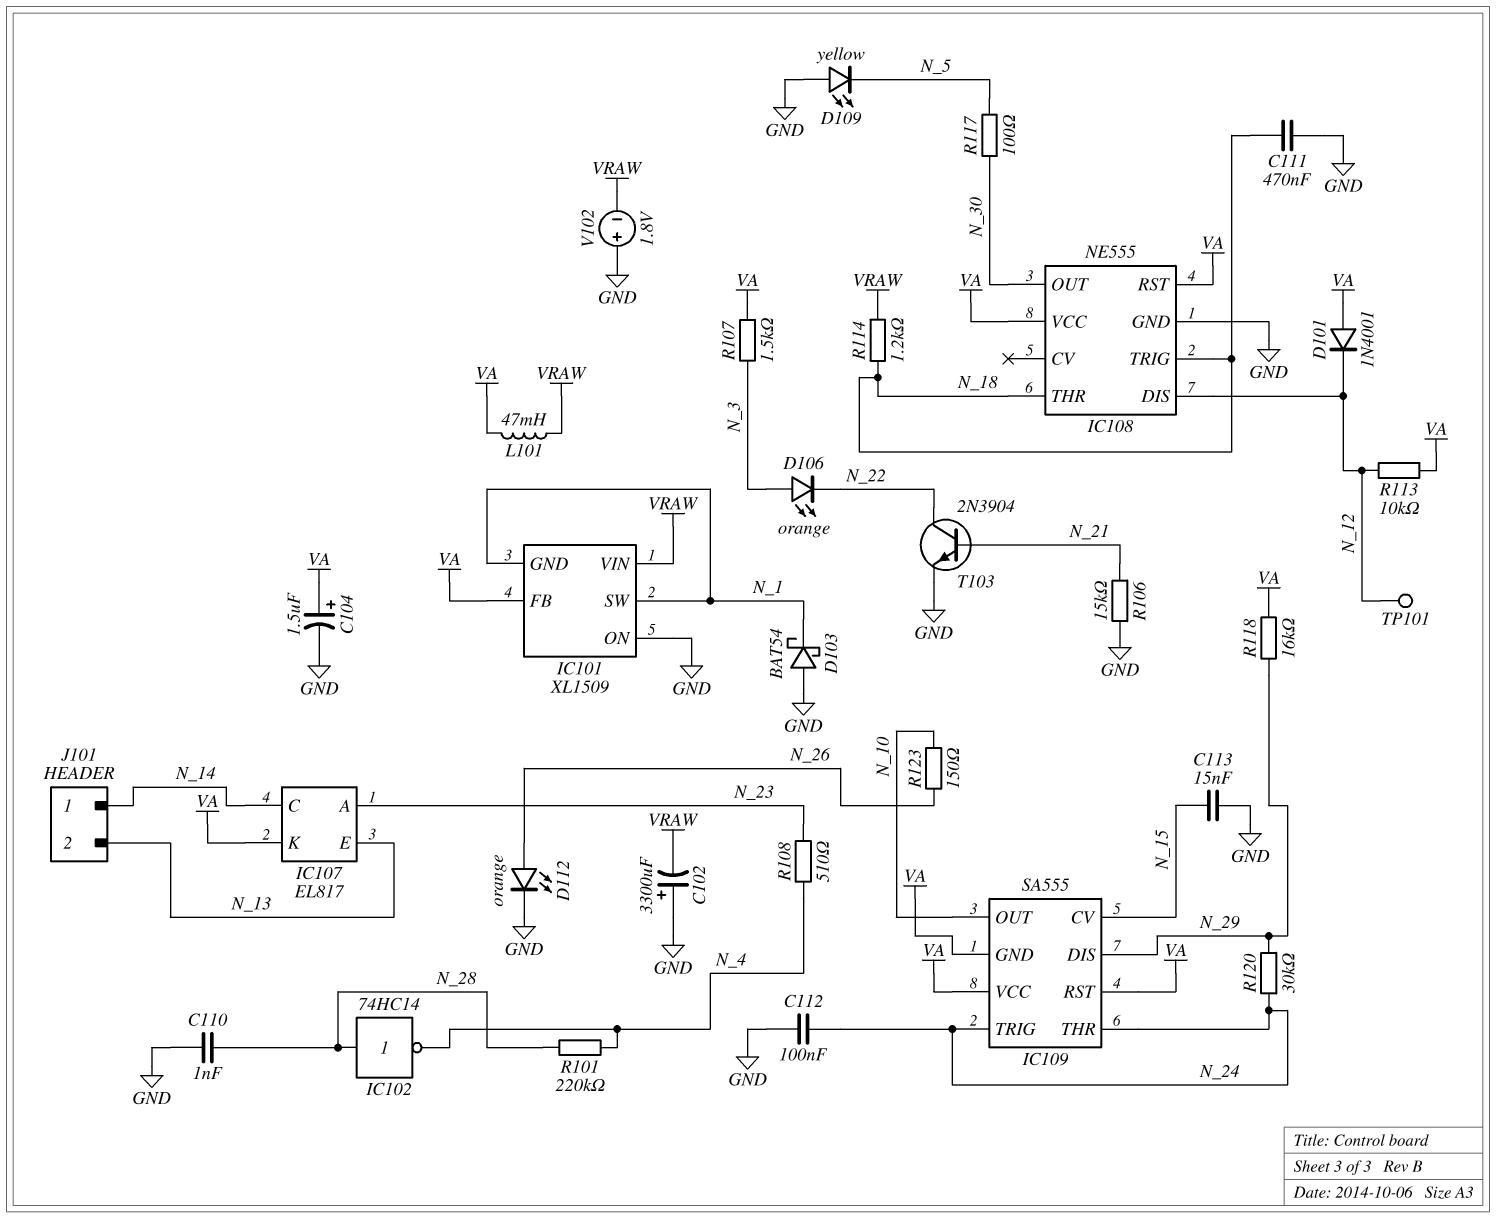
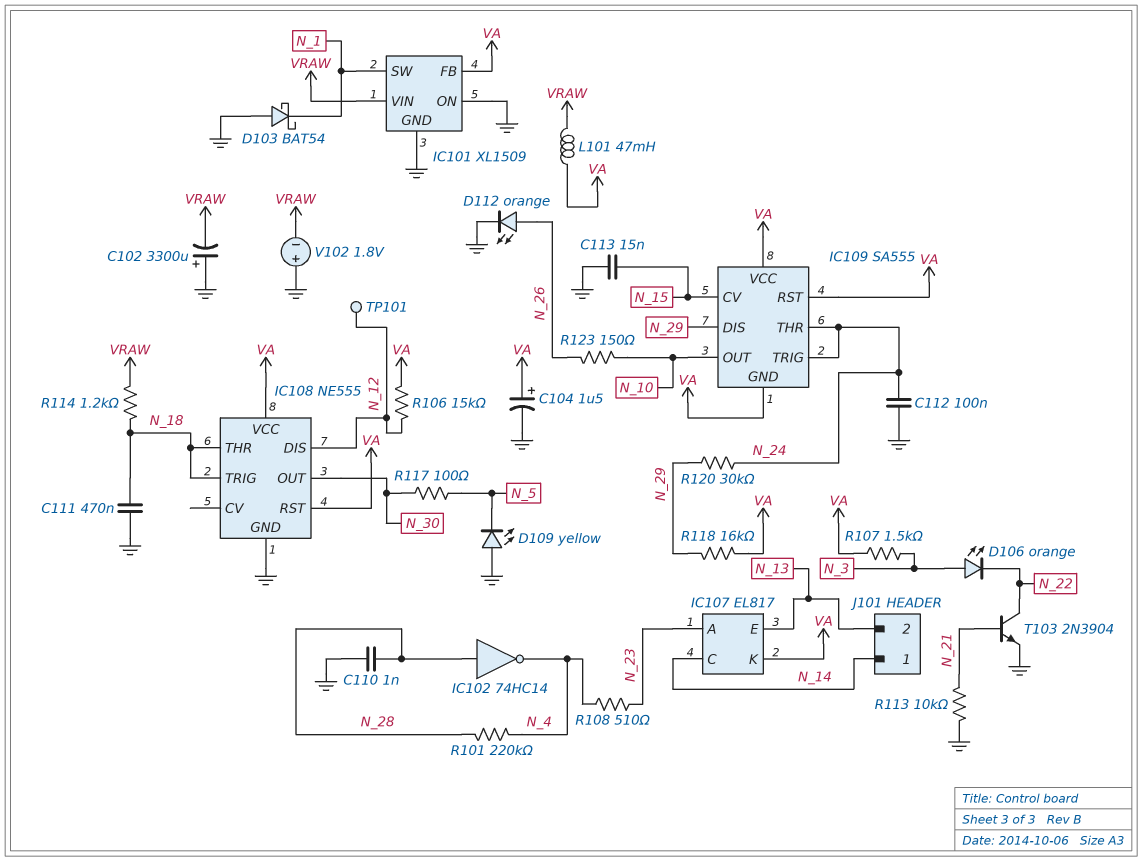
D101: diode 1N4001 (A VA, K N_12) -> none
IC101 pin GND: N_1 -> GND
R106: 15k (GND, N_21) -> 15k (N_12, VA)
R113: 10k (N_12, VA) -> 10k (GND, N_21)

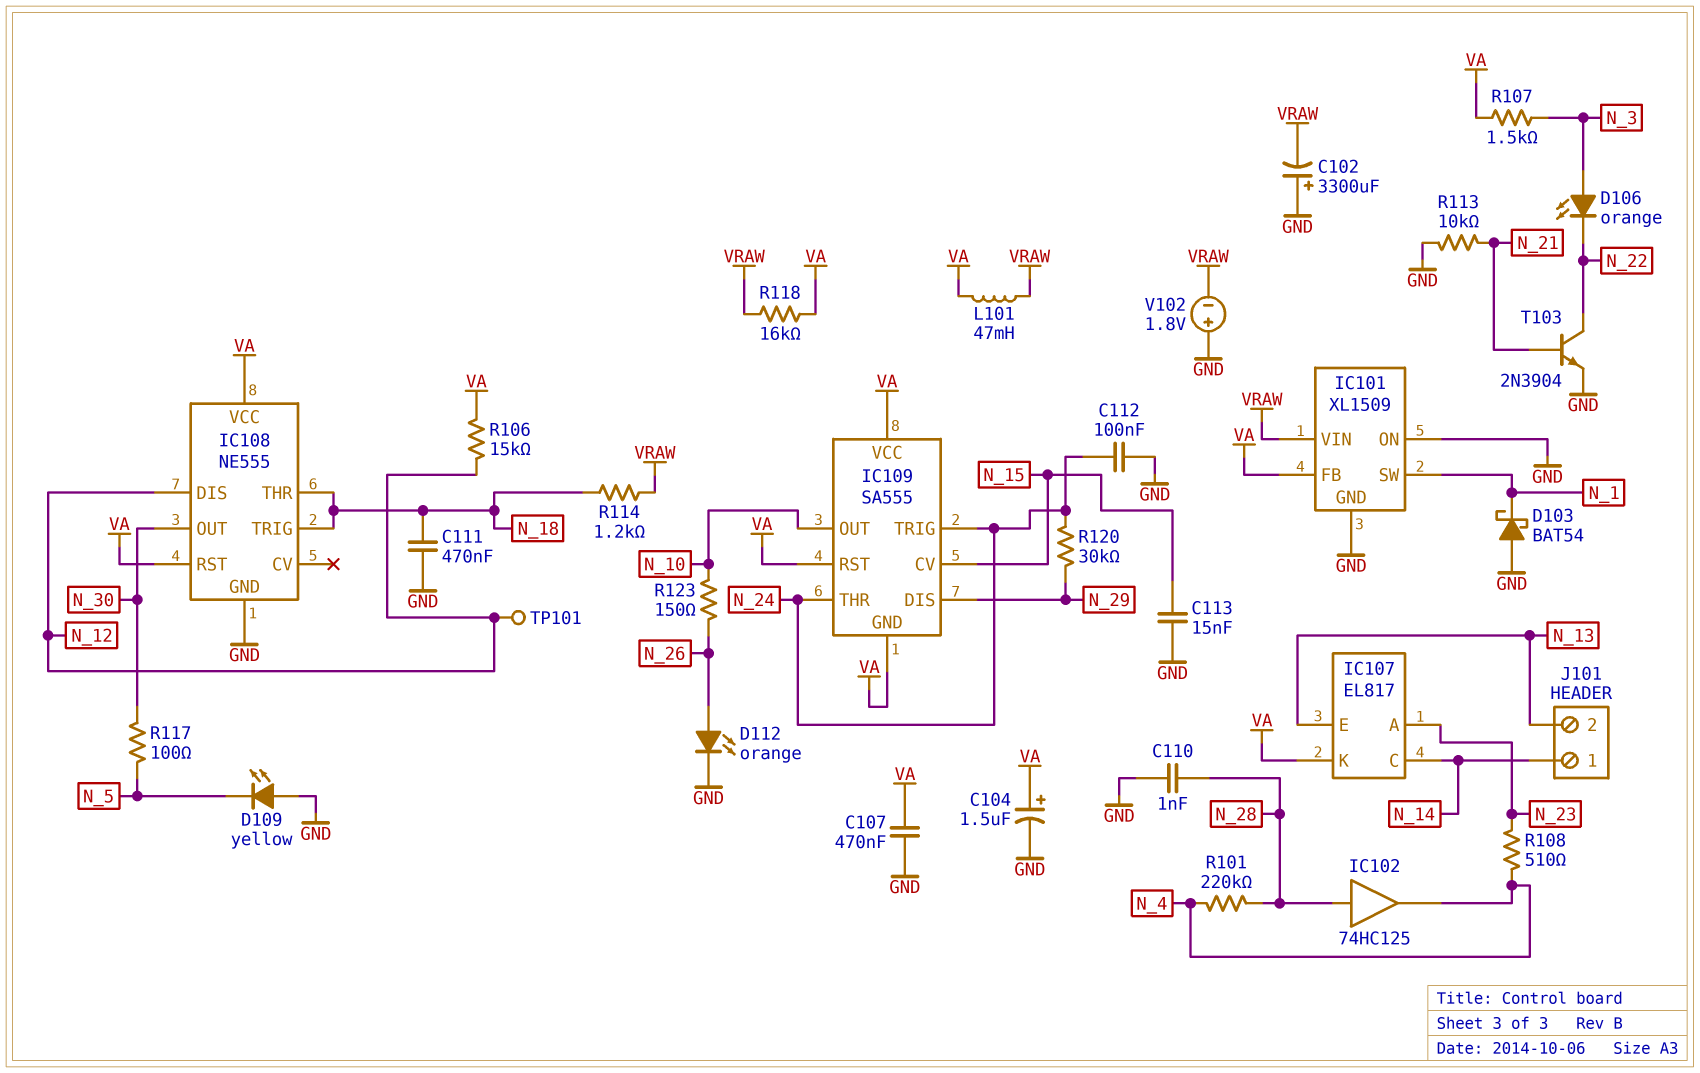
C107: none -> 470nF (GND, VA)
IC102: NOT 74HC14 (in N_28, out N_4) -> buffer 74HC125 (in N_28, out N_4)
R118: 16k (N_29, VA) -> 16k (VA, VRAW)

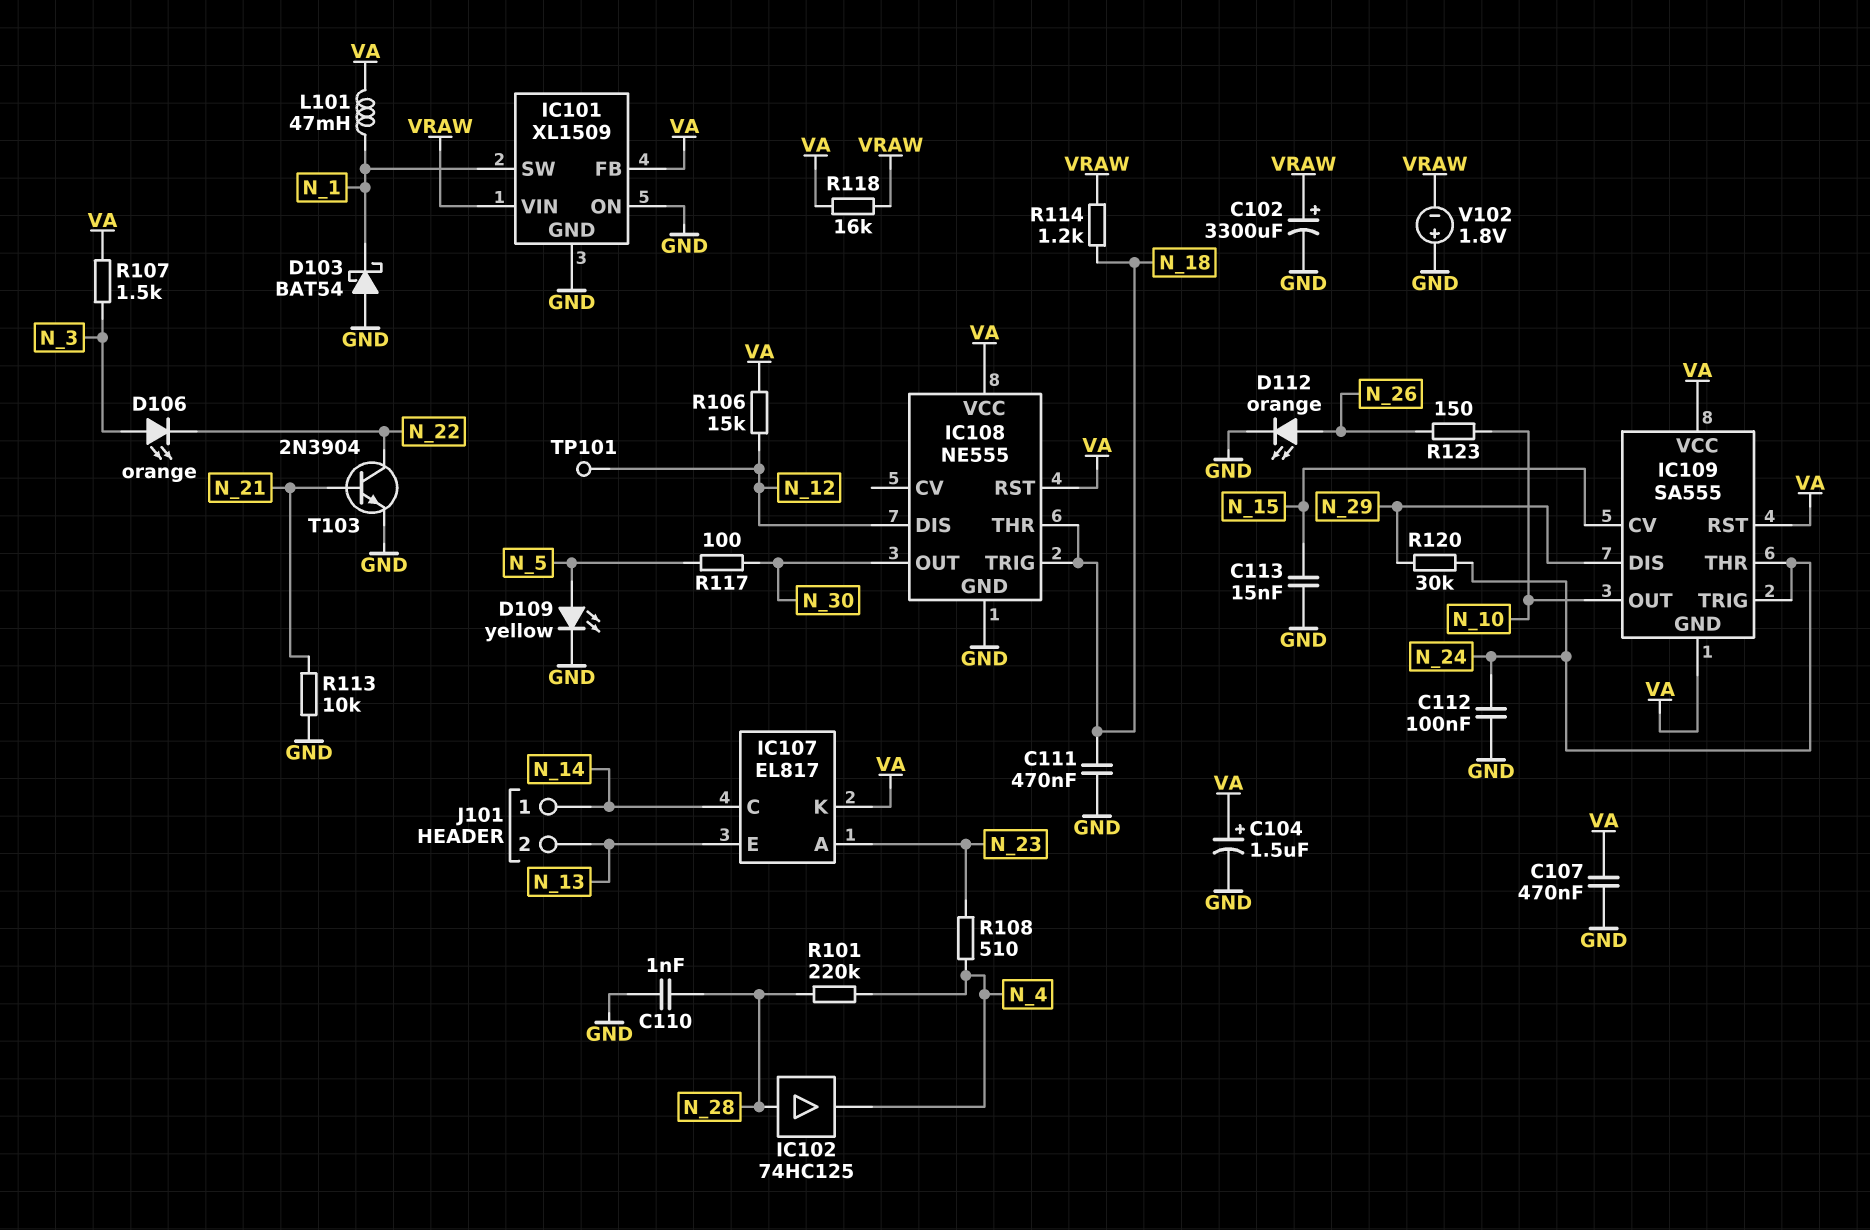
C102: 3300uF (plus GND, minus VRAW) -> 3300uF (plus VRAW, minus GND)
D109: LED yellow (A GND, K N_5) -> LED yellow (A N_5, K GND)
L101: 47mH (VA, VRAW) -> 47mH (N_1, VA)

